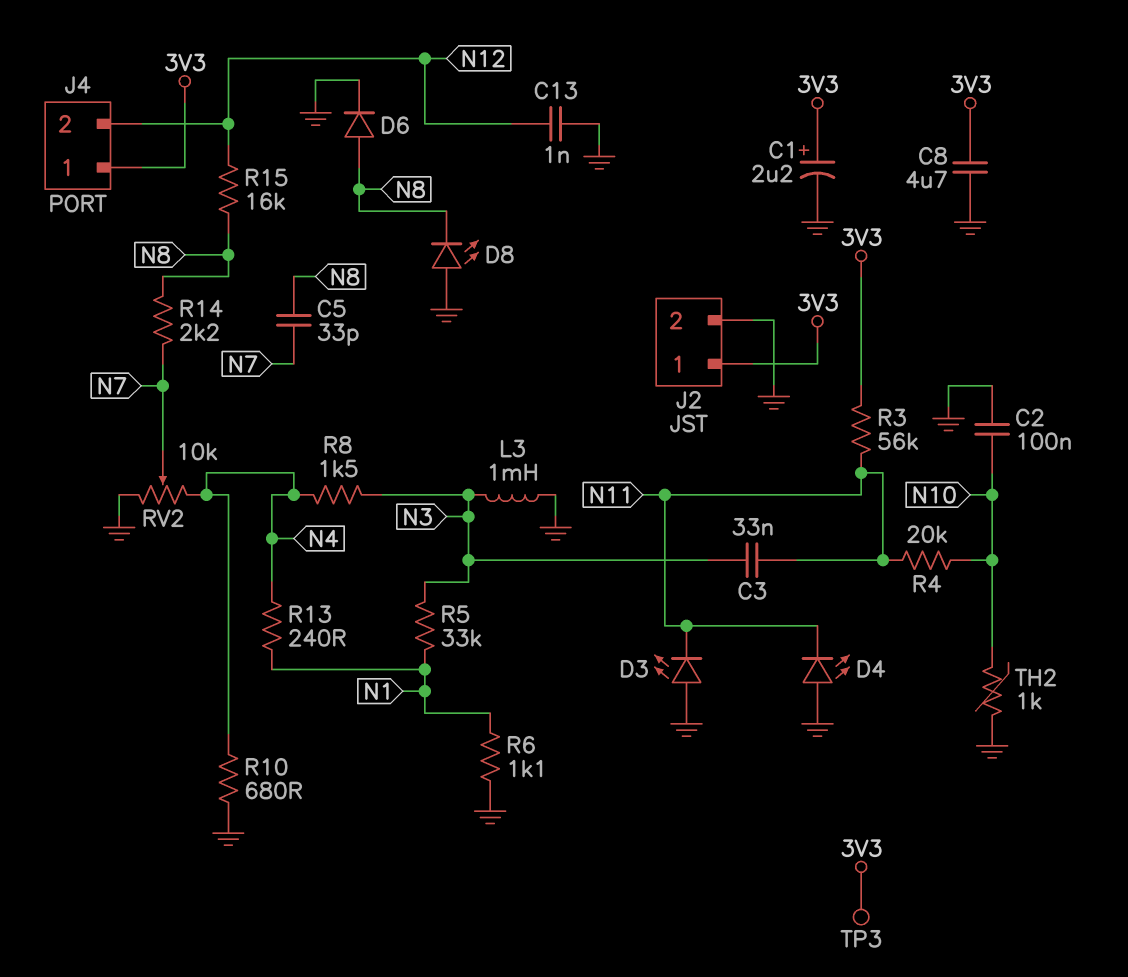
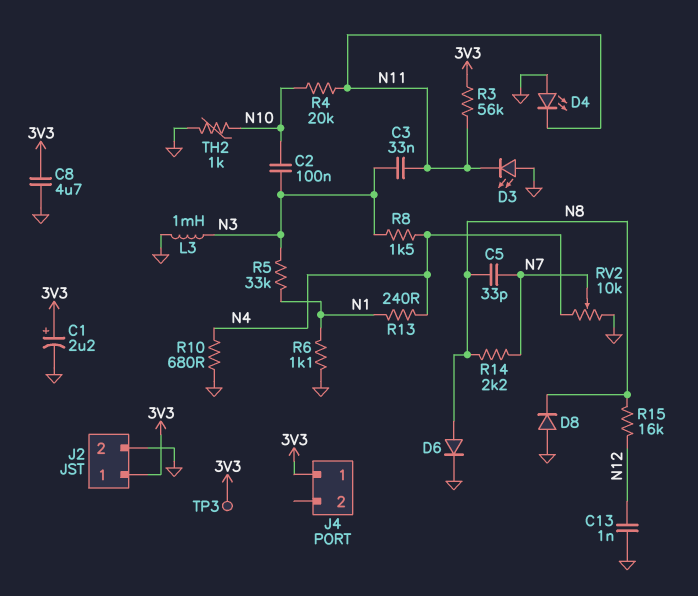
C2: 100nF (GND, N10) -> 100nF (N3, N10)
D8: LED (A GND, K N8) -> diode (A GND, K N8)
J4 pin 2: N12 -> none

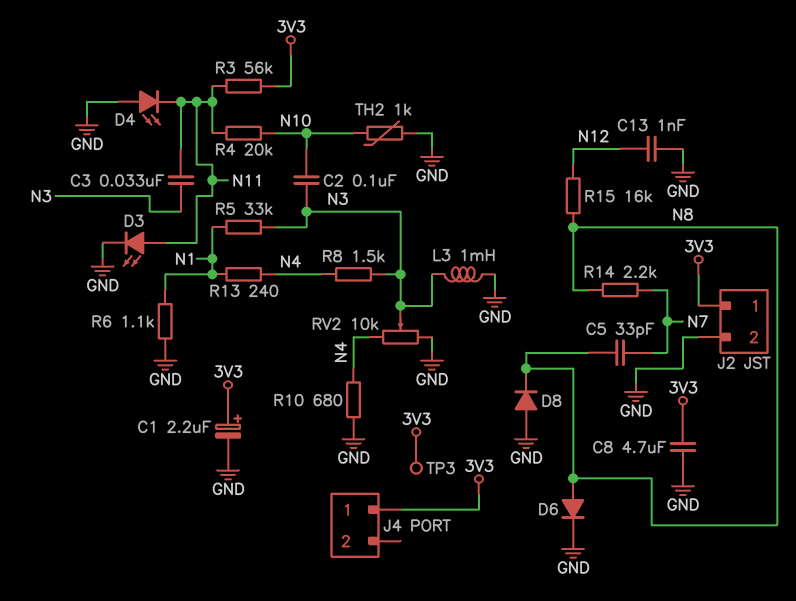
D3: LED (A GND, K N11) -> LED (A N11, K GND)
RV2: 10k (GND, N4, wiper N7) -> 10k (GND, N4, wiper N3)

